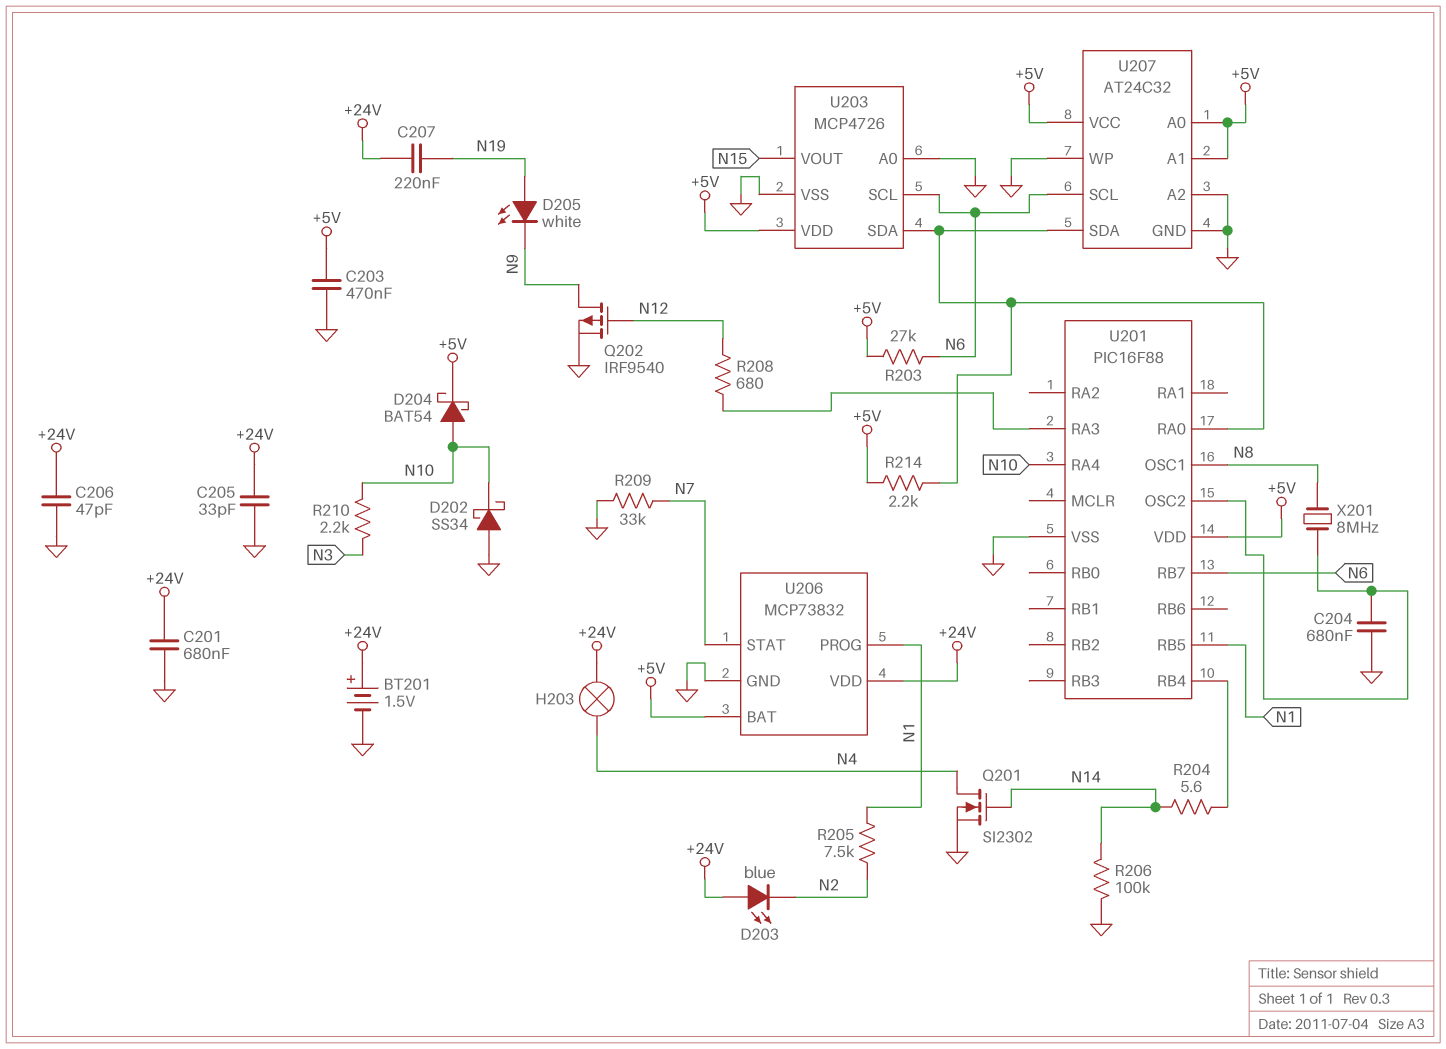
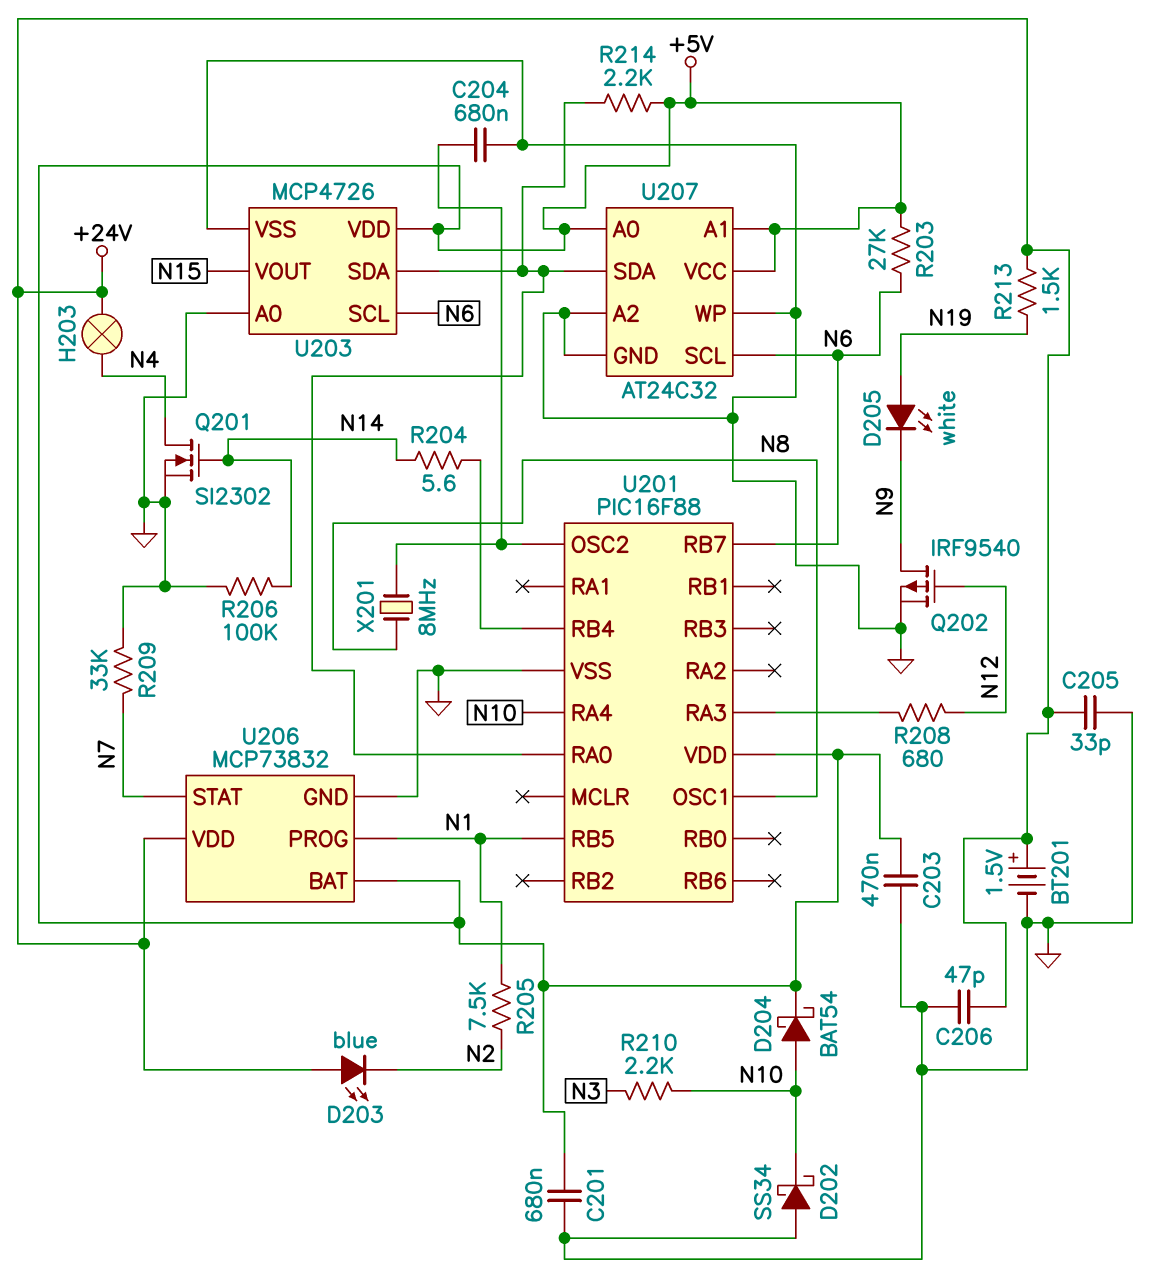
C201: 680nF (+24V, GND) -> 680nF (+5V, GND)
C207: 220nF (+24V, N19) -> none
R213: none -> 1.5k (+24V, N19)

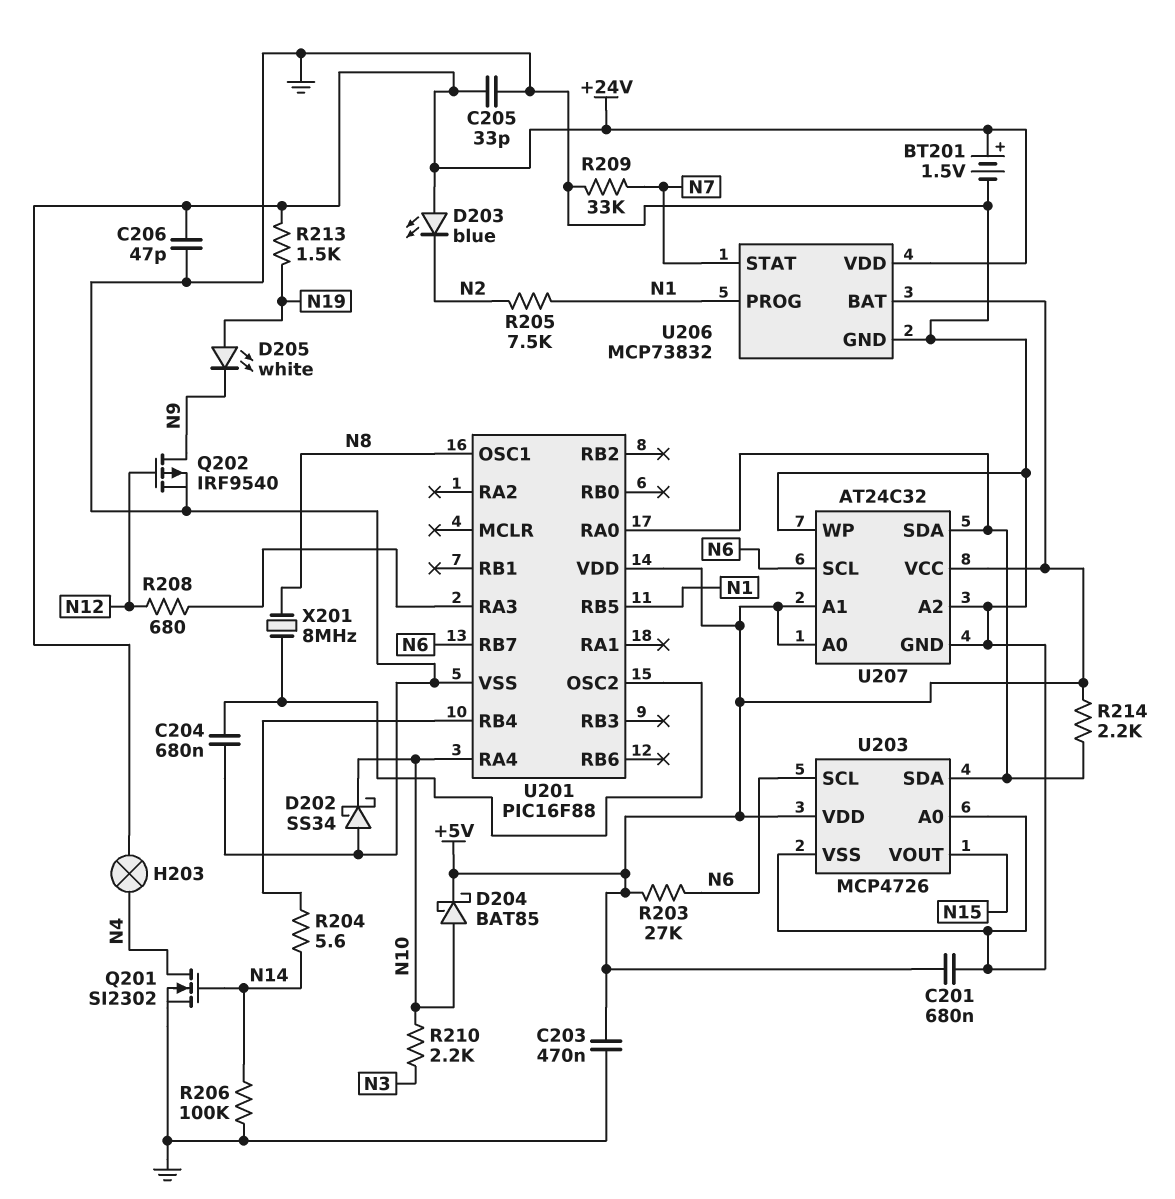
D204: schottky BAT54 (A N10, K +5V) -> schottky BAT85 (A N10, K +5V)

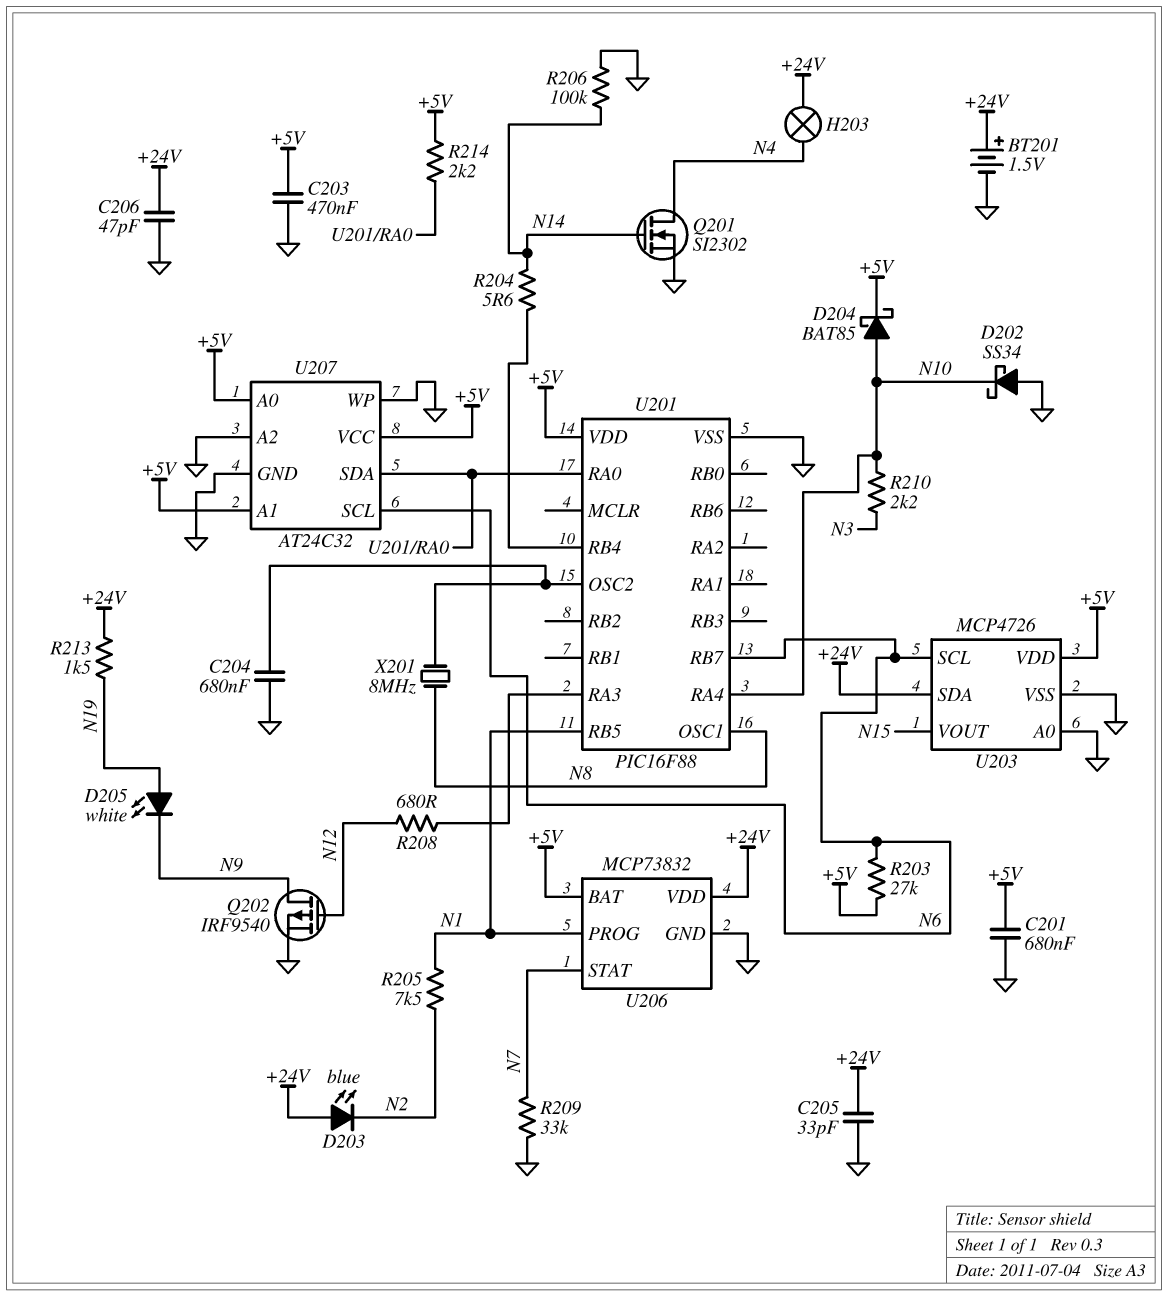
U203 pin SDA: U201/RA0 -> +24V

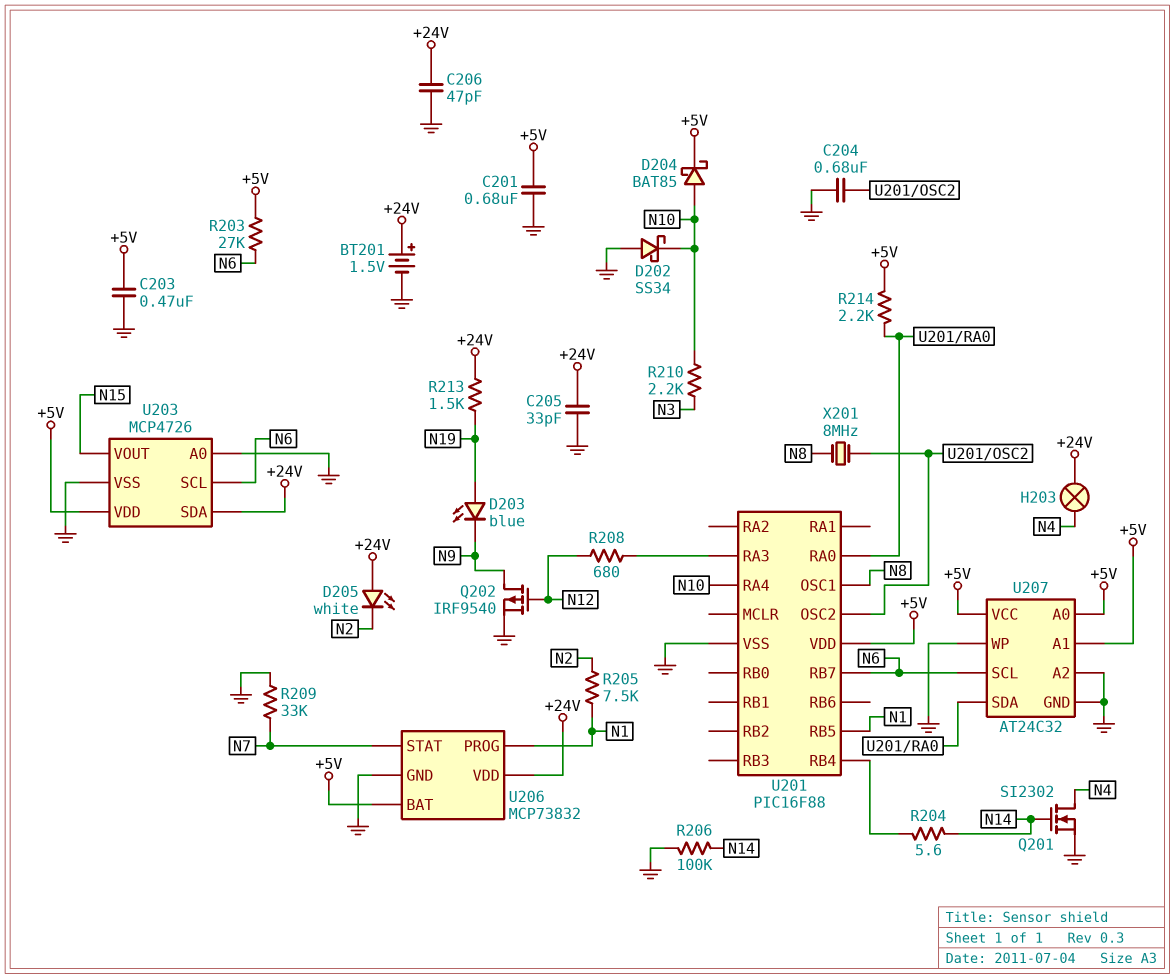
D203: LED blue (A +24V, K N2) -> LED blue (A N19, K N9)
D205: LED white (A N19, K N9) -> LED white (A +24V, K N2)

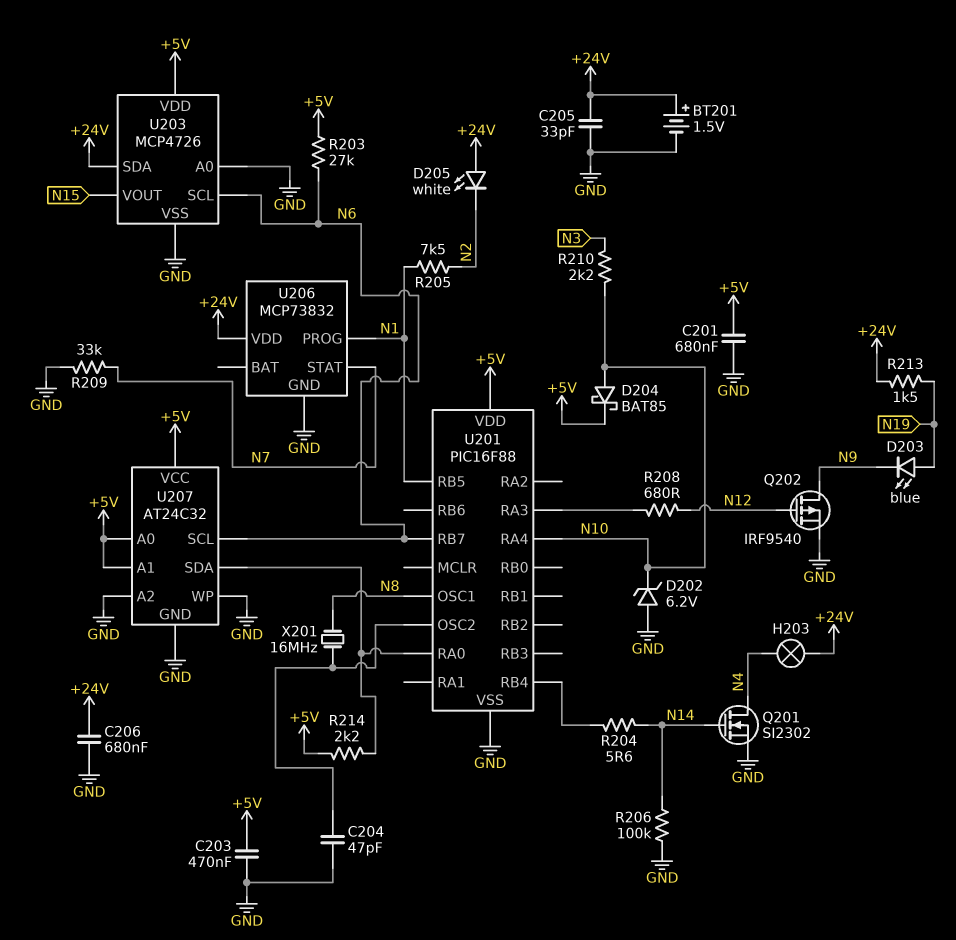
C204: 680nF (GND, U201/OSC2) -> 47pF (GND, U201/OSC2)
C206: 47pF (+24V, GND) -> 680nF (+24V, GND)
D202: schottky SS34 (A GND, K N10) -> zener 6.2V (A GND, K N10)
U206 pin BAT: +5V -> none
X201: 8MHz (N8, U201/OSC2) -> 16MHz (N8, U201/OSC2)

